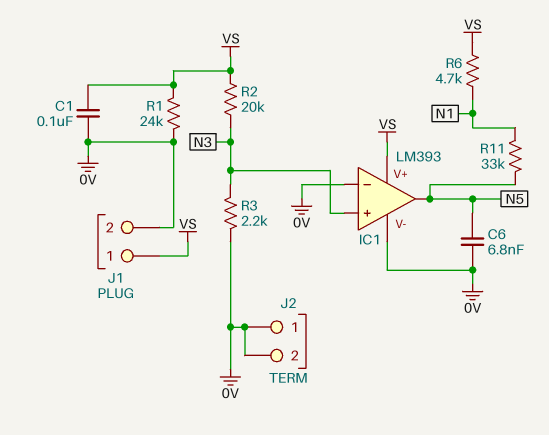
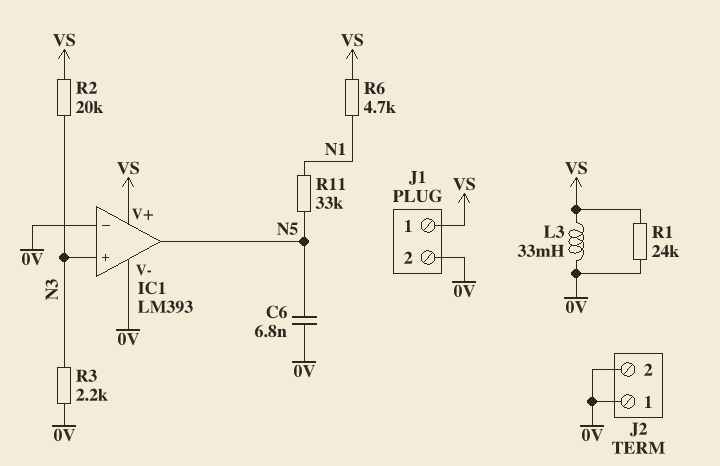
C1: 100nF (0V, VS) -> none
L3: none -> 33mH (0V, VS)

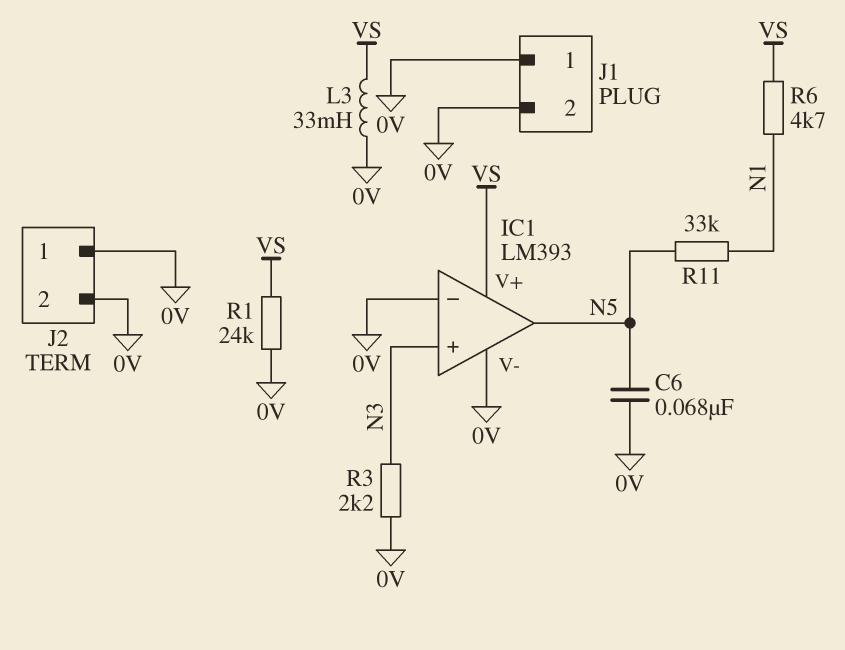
C6: 6.8nF (0V, N5) -> 68nF (0V, N5)
J1 pin 1: VS -> 0V
R2: 20k (N3, VS) -> none

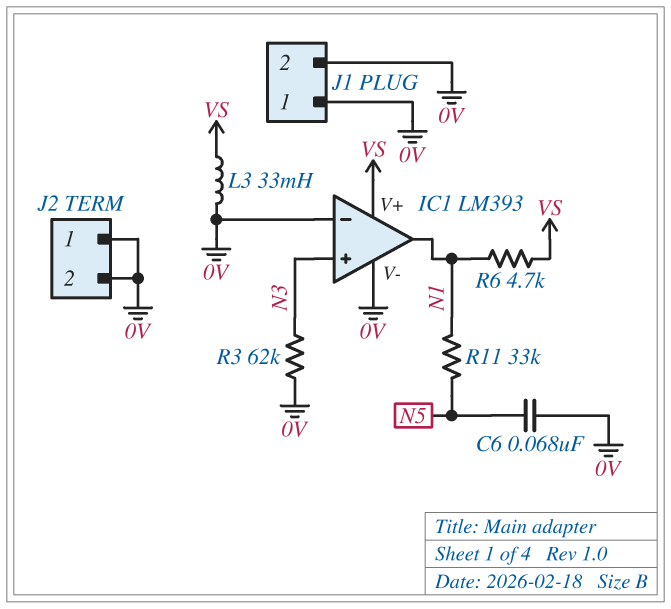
IC1 pin out: N5 -> N1
R1: 24k (0V, VS) -> none
R3: 2.2k (0V, N3) -> 62k (0V, N3)

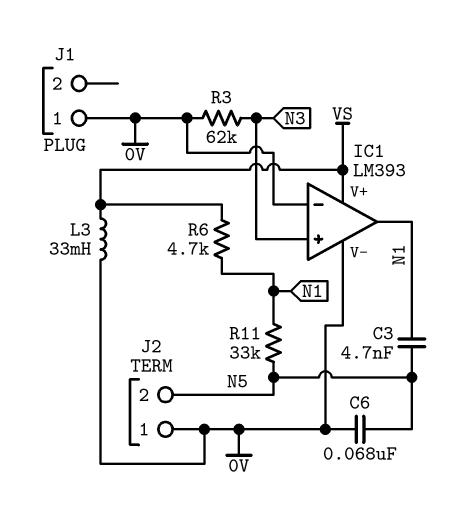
C3: none -> 4.7nF (N1, N5)
J1 pin 2: 0V -> none
J2 pin 2: 0V -> N5

